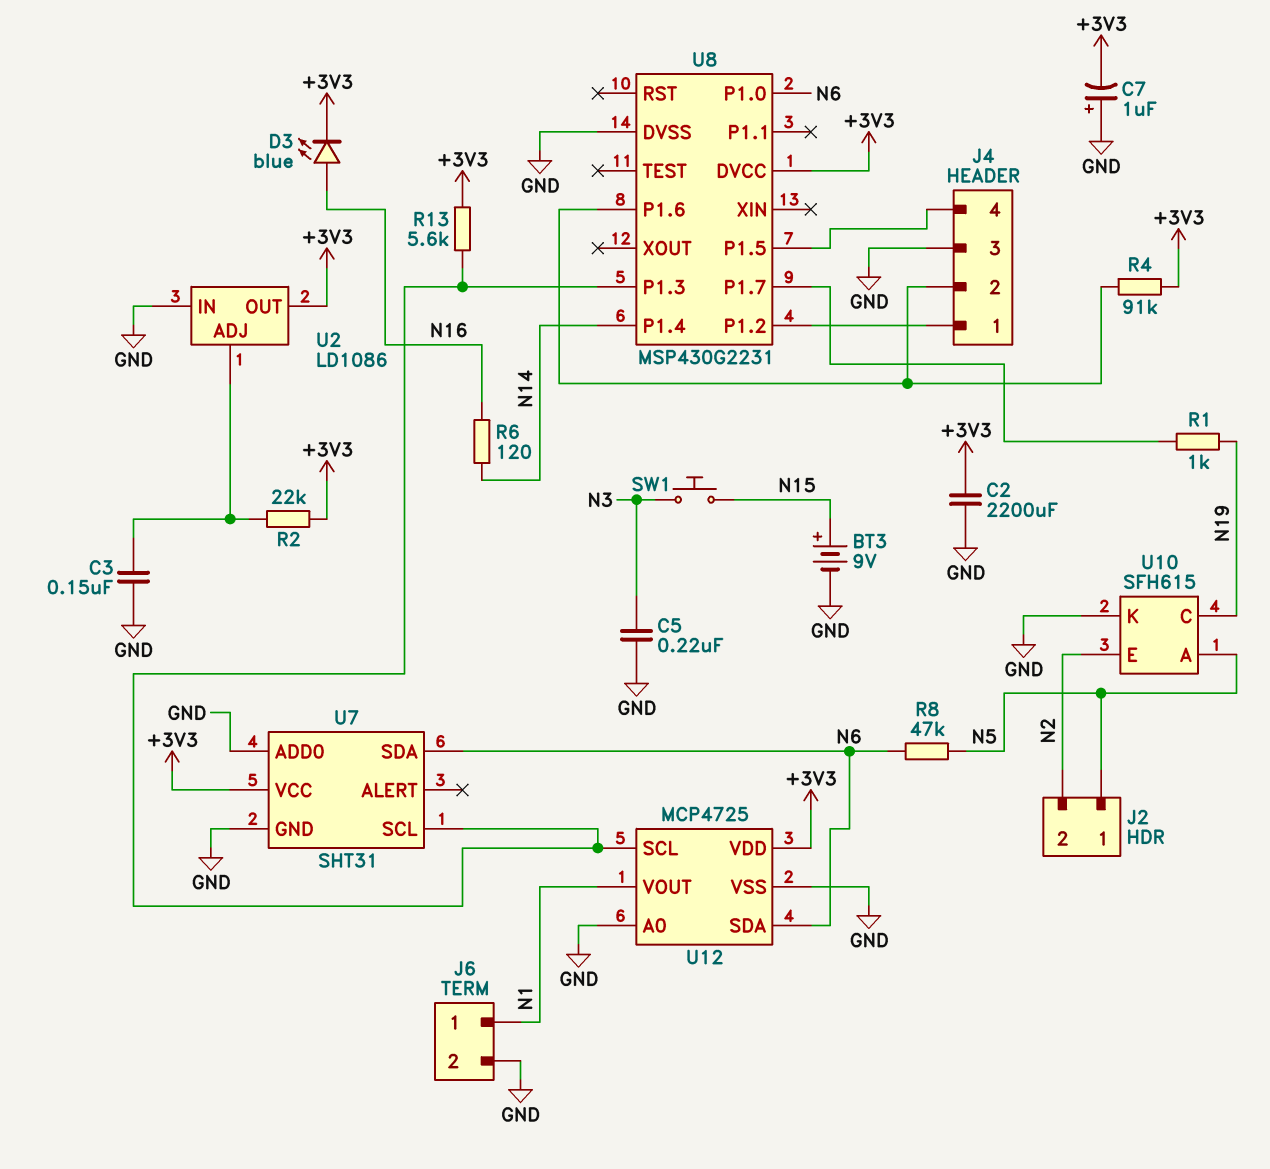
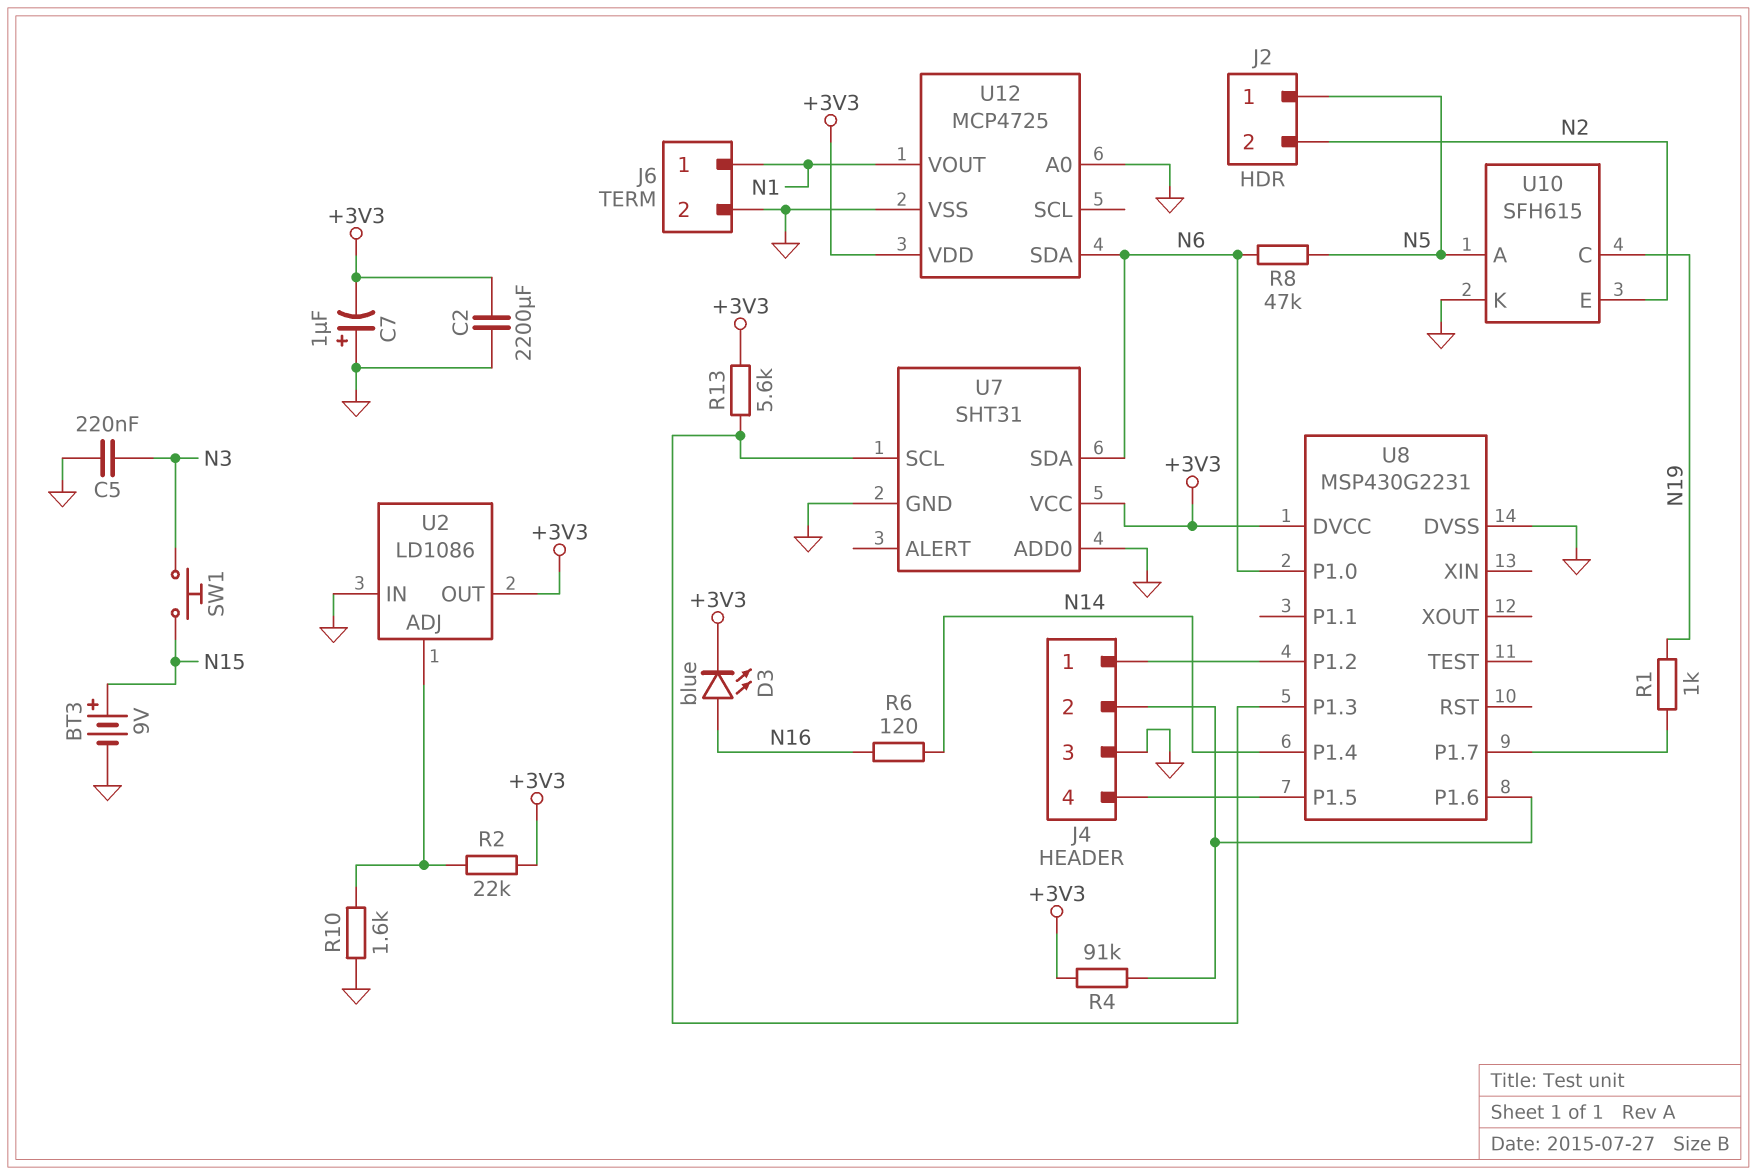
C3: 150nF (GND, U2/ADJ) -> none
R10: none -> 1.6k (GND, U2/ADJ)
U12 pin SCL: U7/SCL -> none

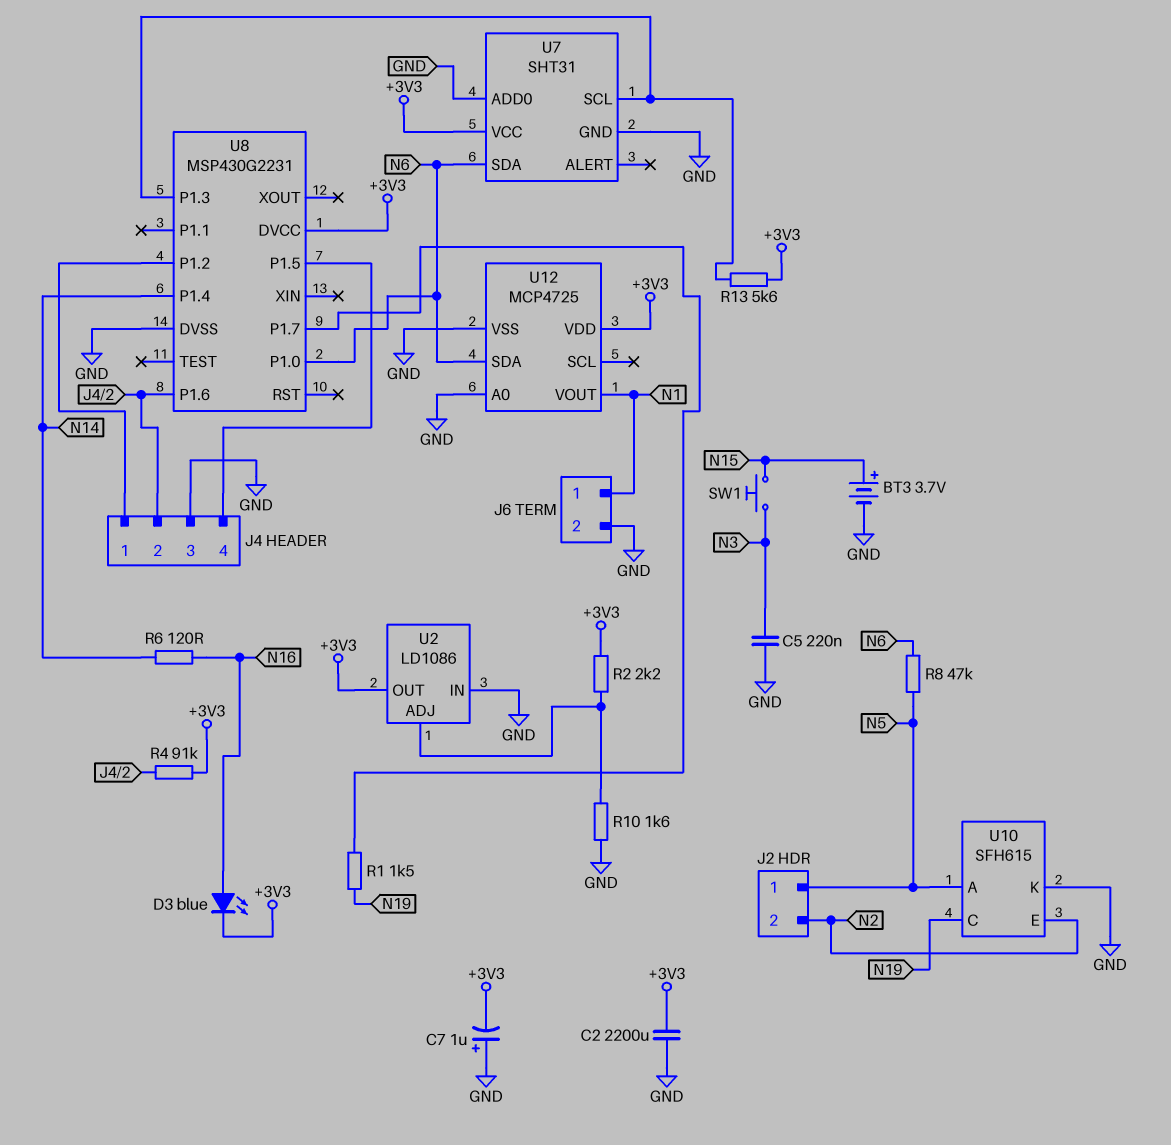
BT3: 9V (plus N15, minus GND) -> 3.7V (plus N15, minus GND)
R1: 1k (N19, U8/P1.7) -> 1.5k (N19, U8/P1.7)
R2: 22k (+3V3, U2/ADJ) -> 2.2k (+3V3, U2/ADJ)

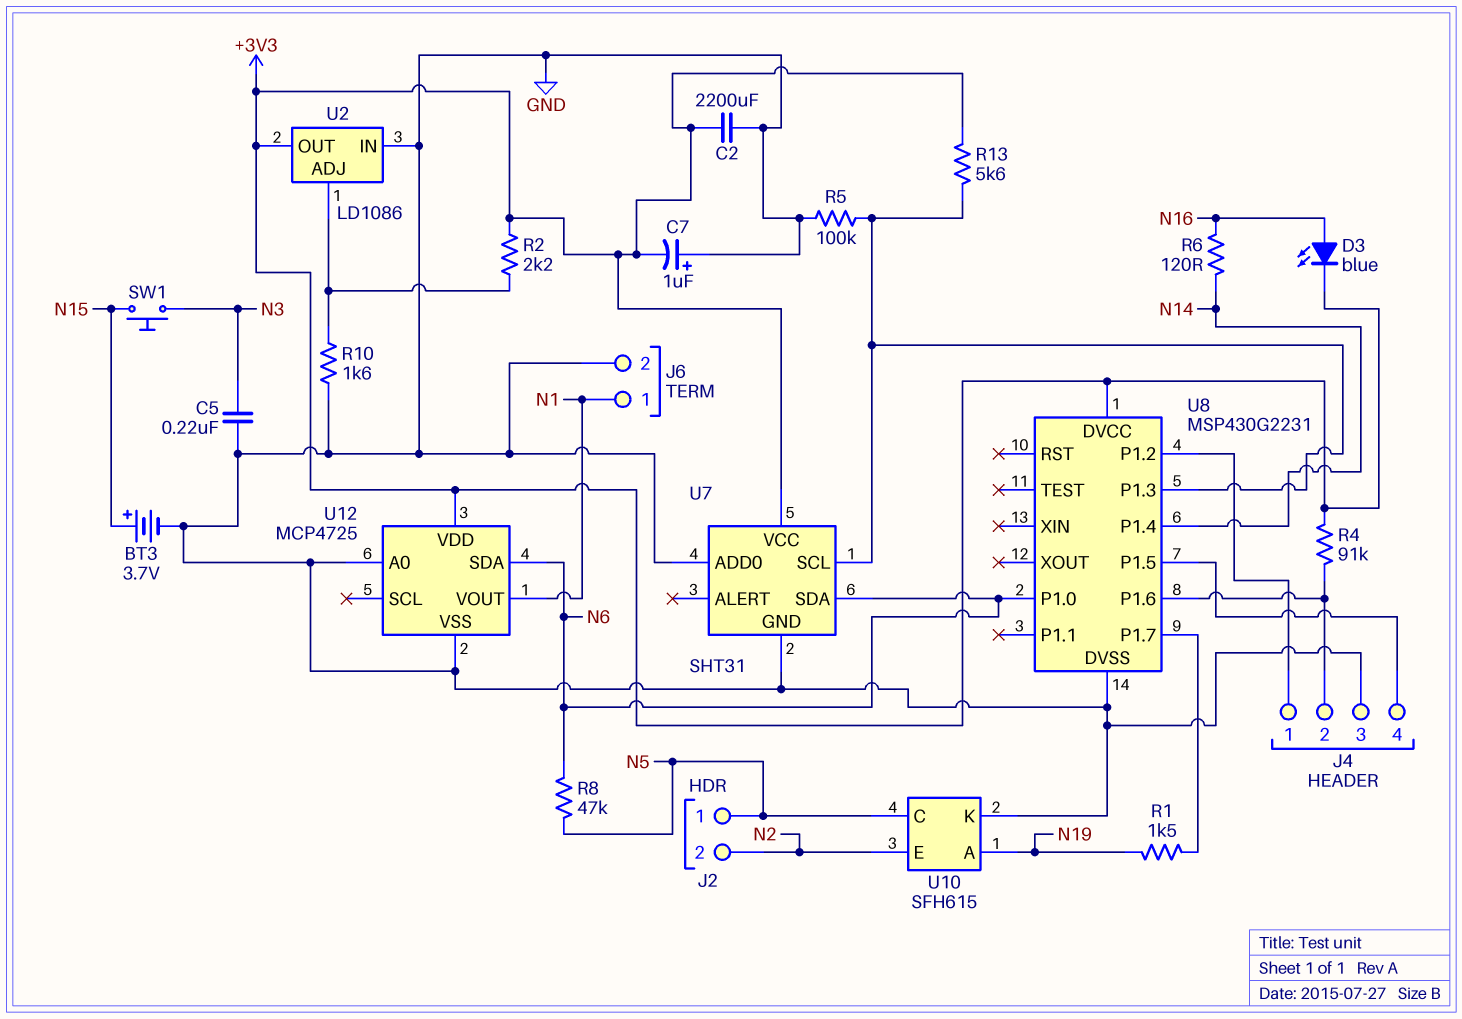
R5: none -> 100k (GND, U7/SCL)
U10 pin A: N5 -> N19
U10 pin C: N19 -> N5

